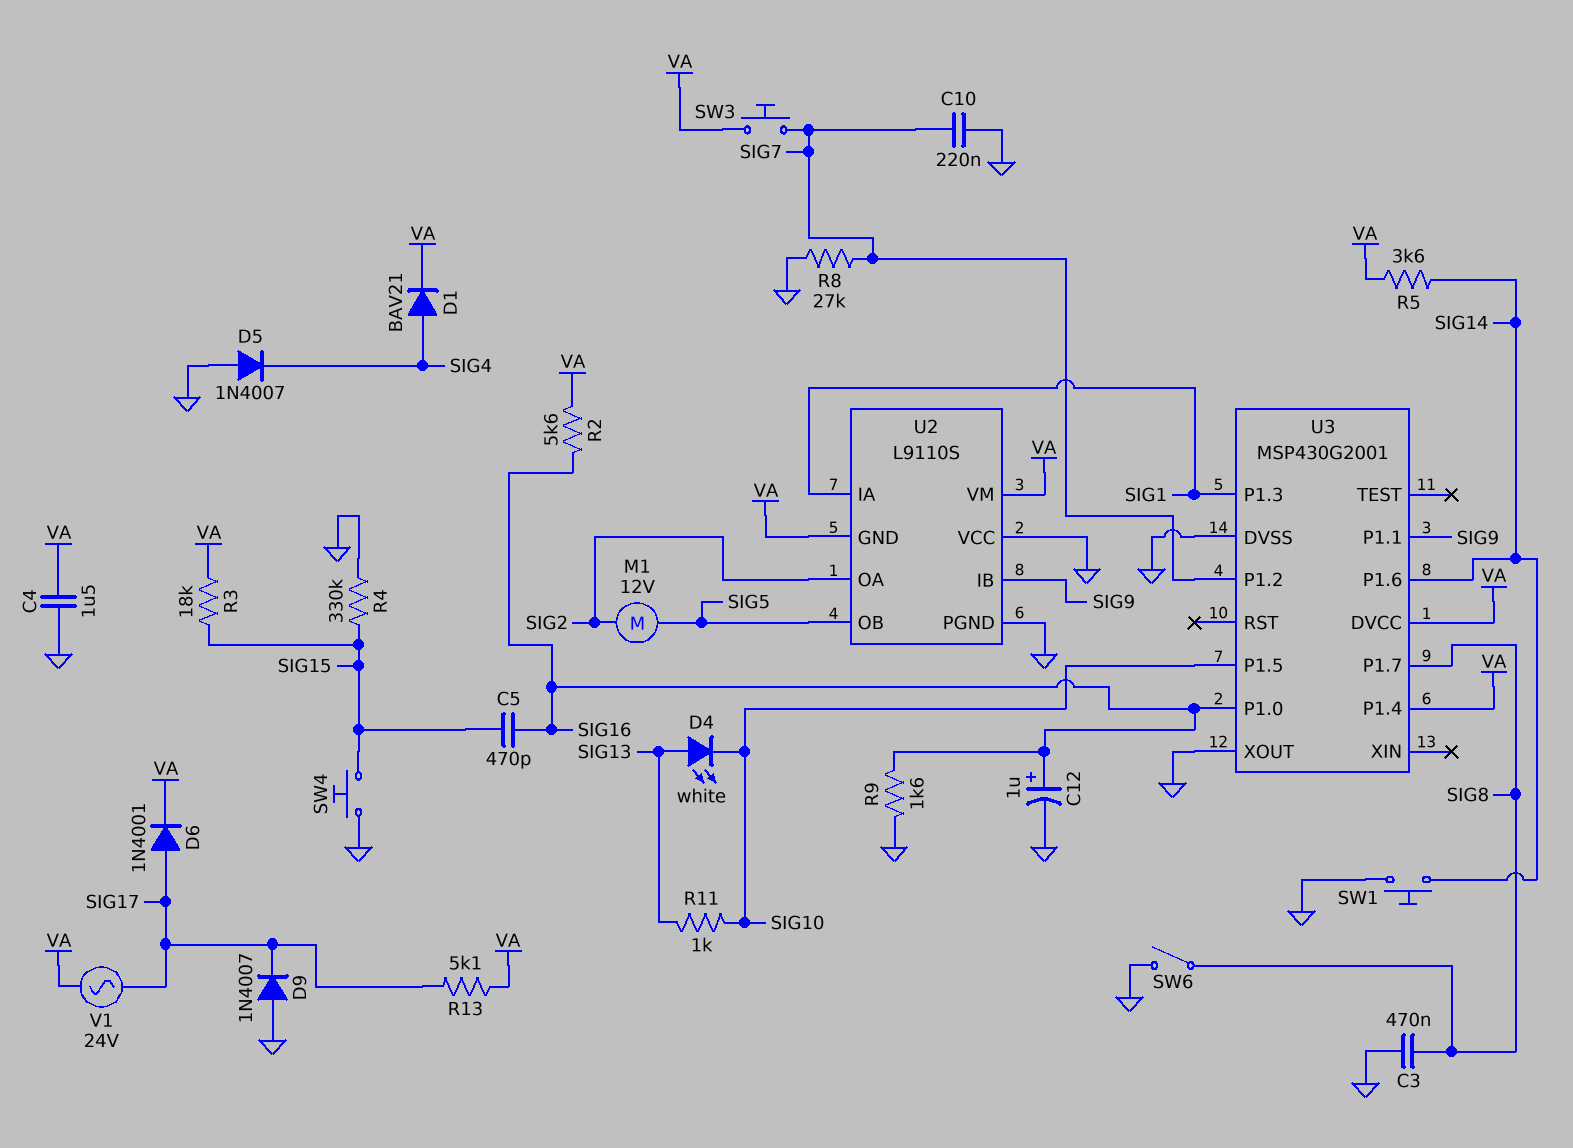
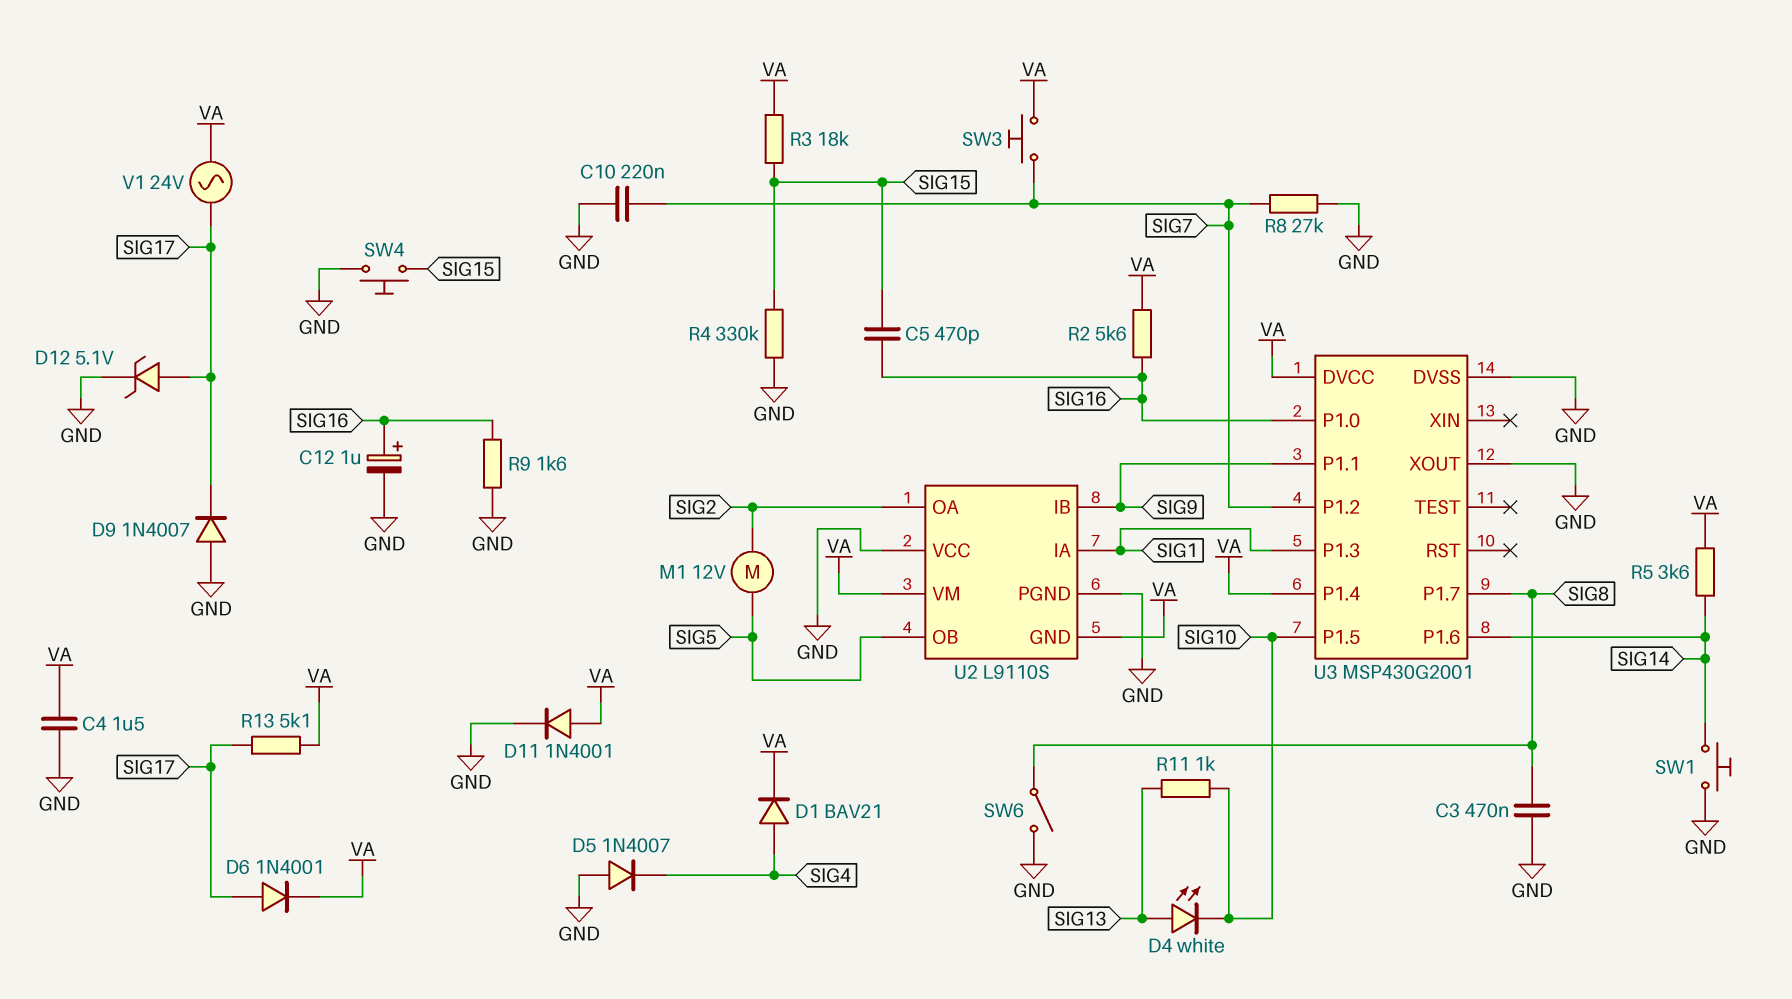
D11: none -> diode 1N4001 (A VA, K GND)
D12: none -> zener 5.1V (A SIG17, K GND)

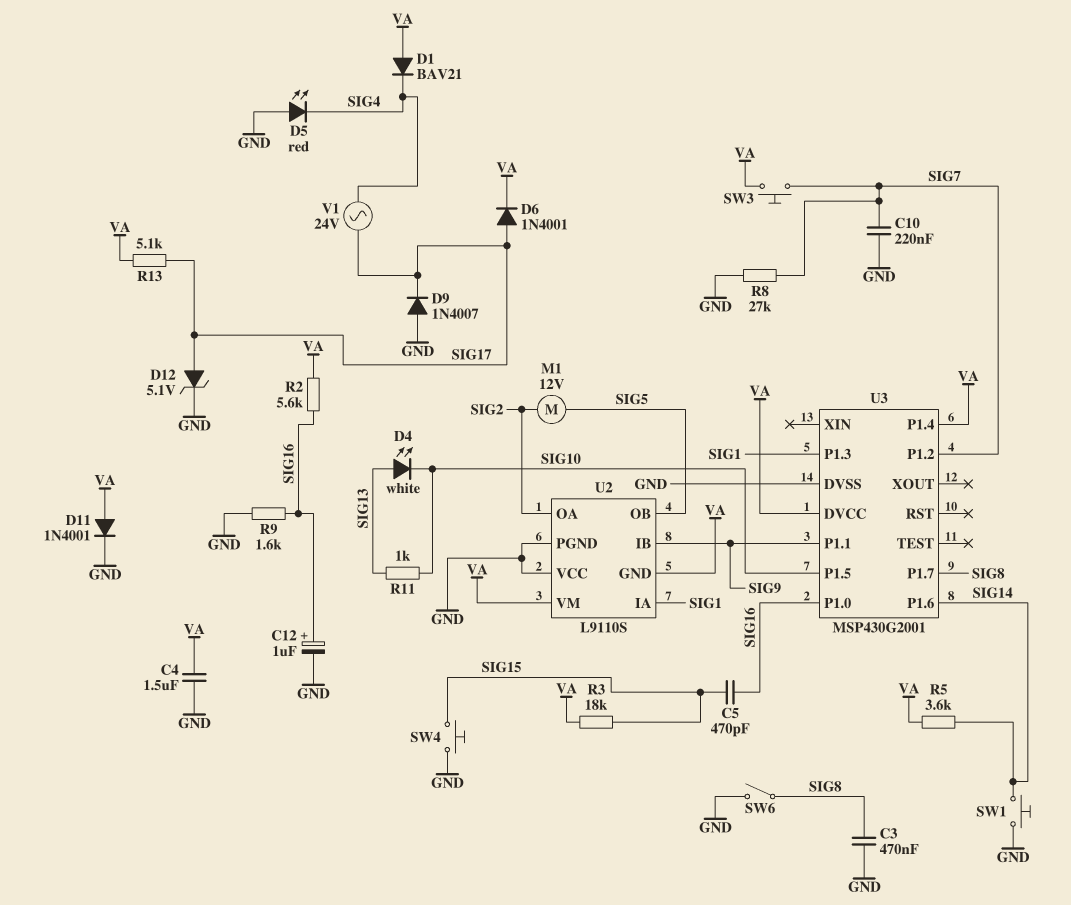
D1: diode BAV21 (A SIG4, K VA) -> diode BAV21 (A VA, K SIG4)
D5: diode 1N4007 (A GND, K SIG4) -> LED red (A GND, K SIG4)
R4: 330k (GND, SIG15) -> none
U3 pin XOUT: GND -> none
V1: AC 24V (SIG17, VA) -> AC 24V (SIG4, SIG17)

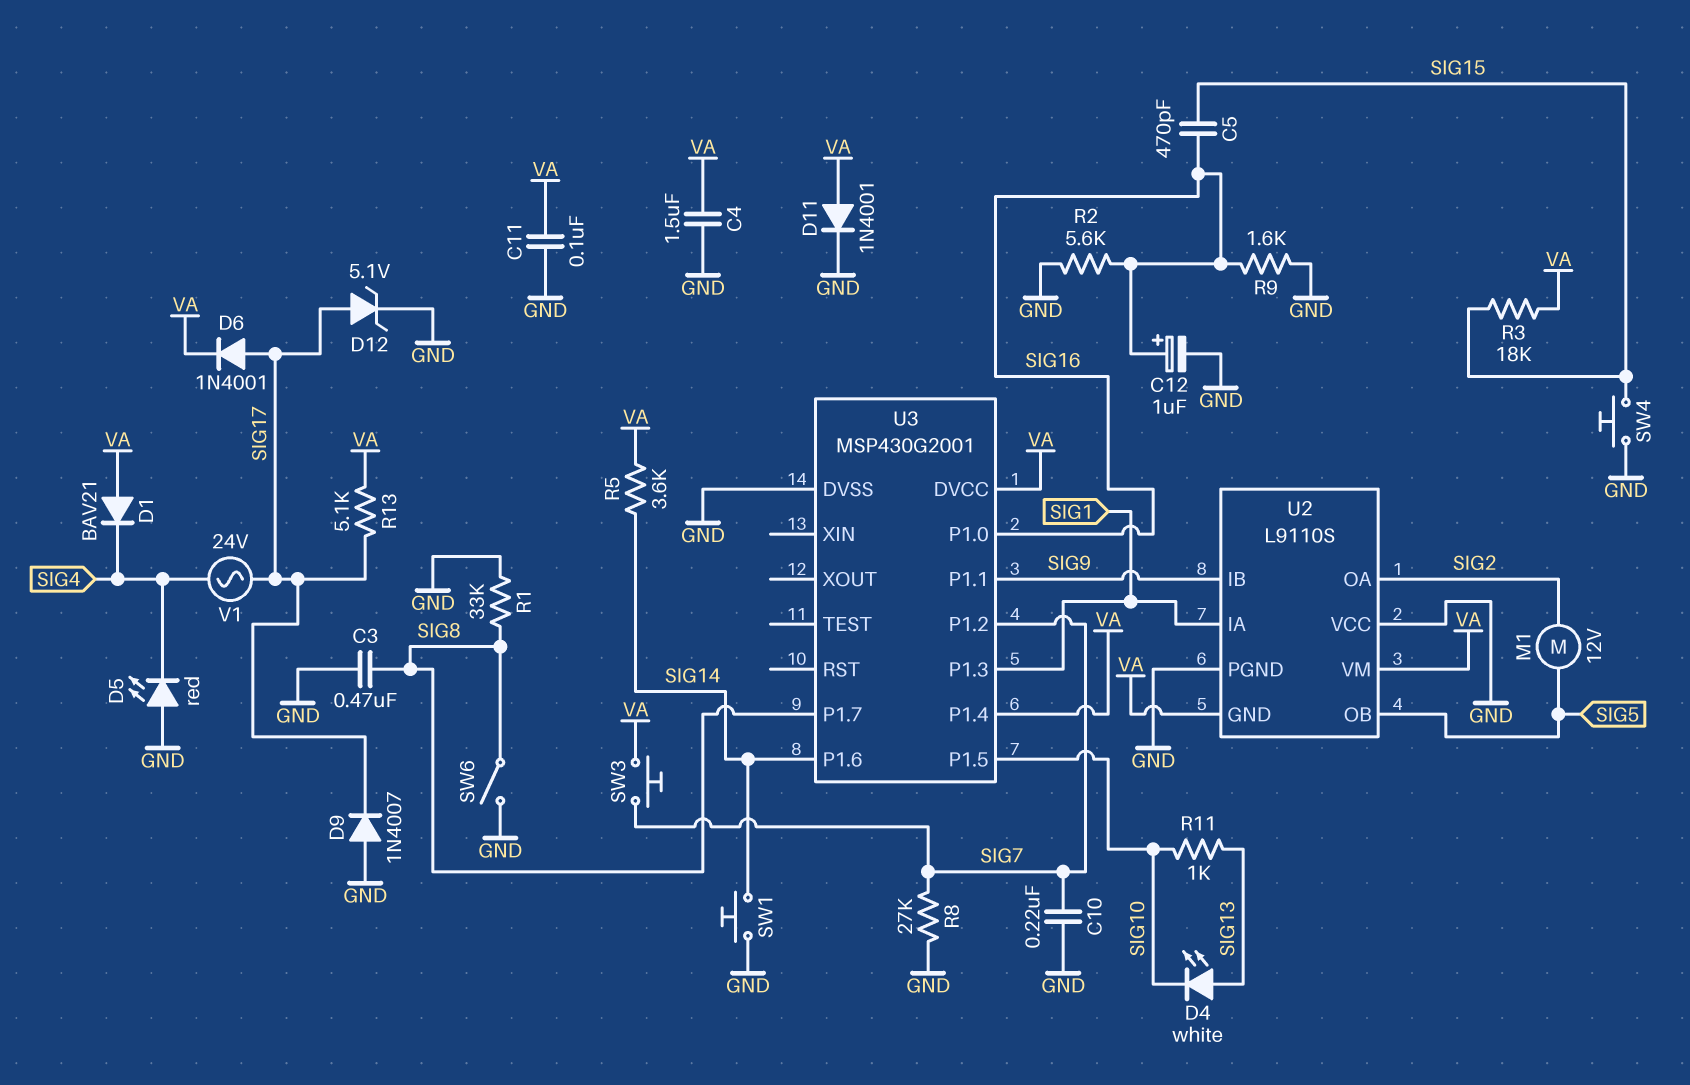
C11: none -> 100nF (GND, VA)
R1: none -> 33k (GND, SIG8)
R2: 5.6k (SIG16, VA) -> 5.6k (GND, SIG16)

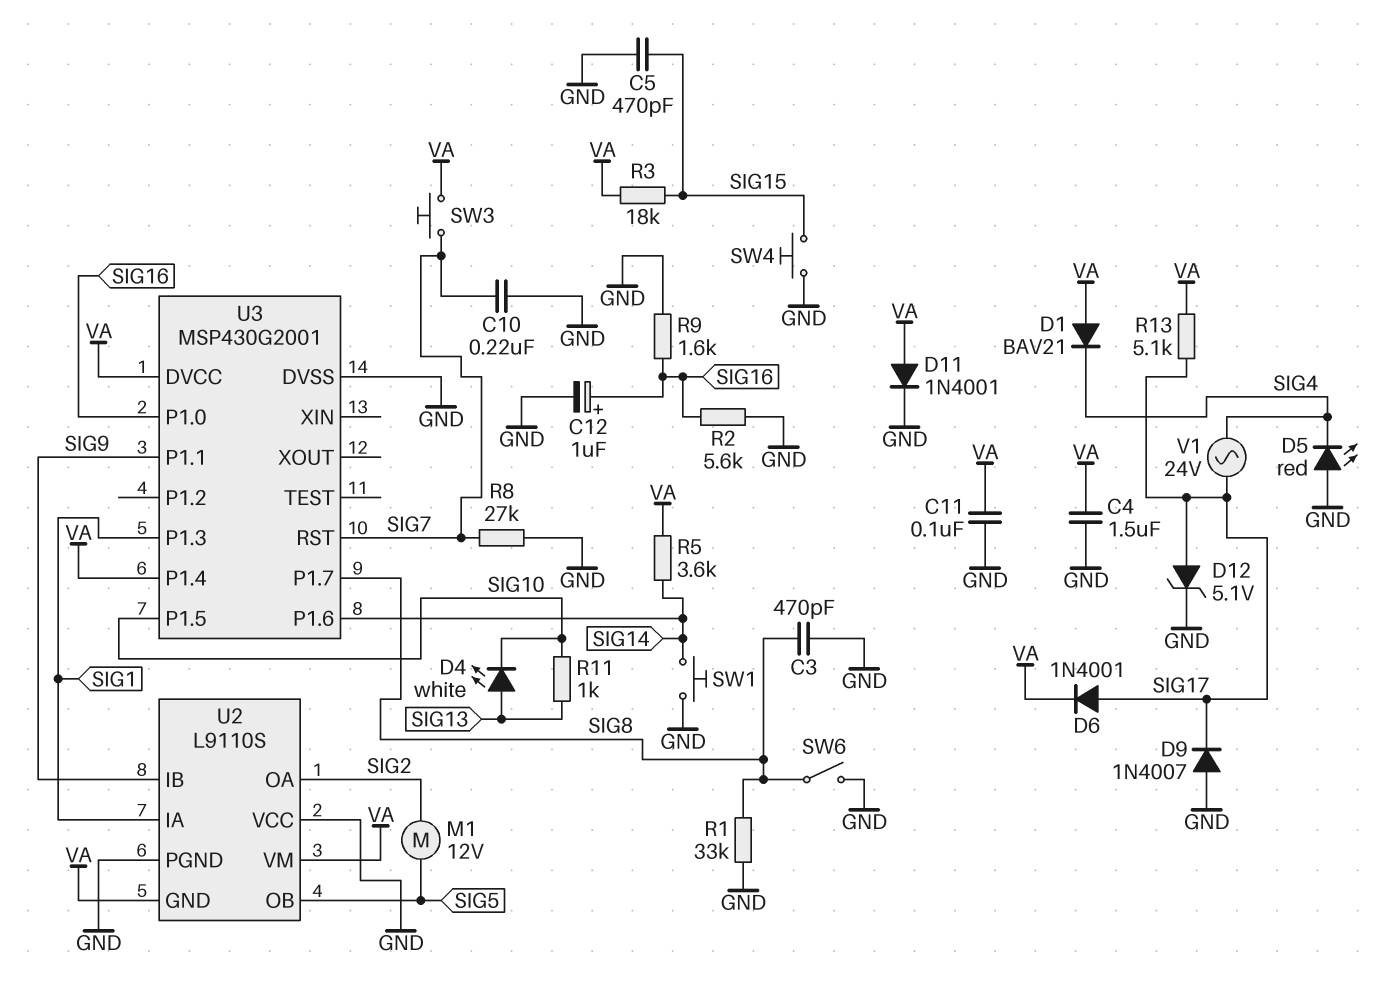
C3: 470nF (GND, SIG8) -> 470pF (GND, SIG8)
C5: 470pF (SIG15, SIG16) -> 470pF (GND, SIG15)
U3 pin P1.2: SIG7 -> none
U3 pin RST: none -> SIG7

